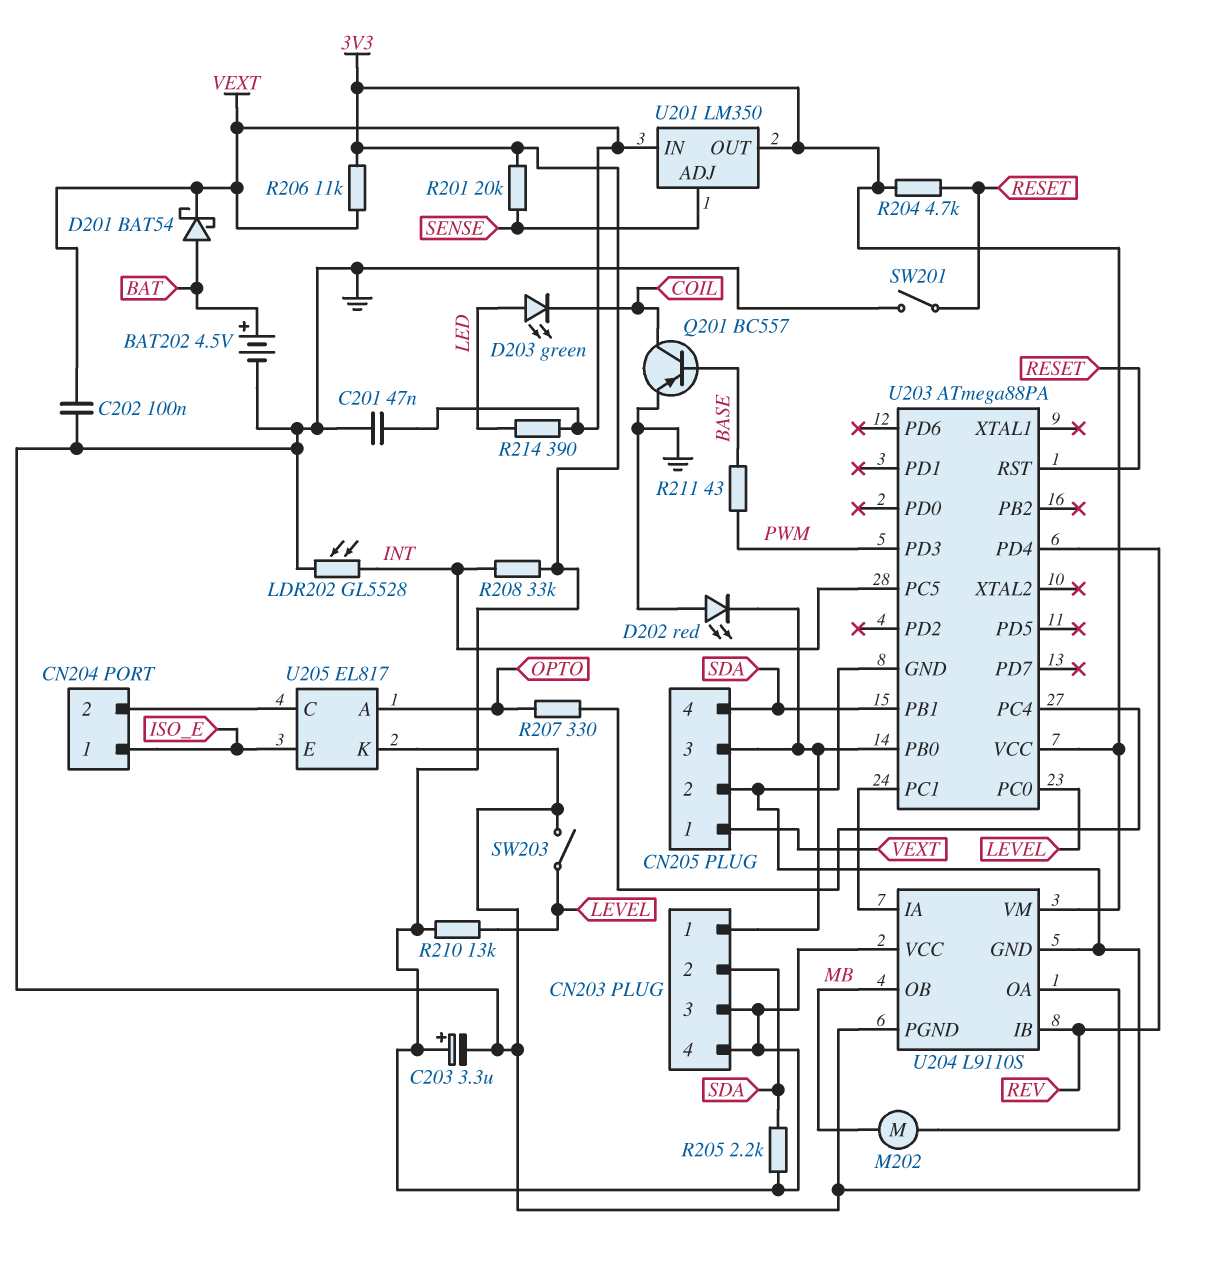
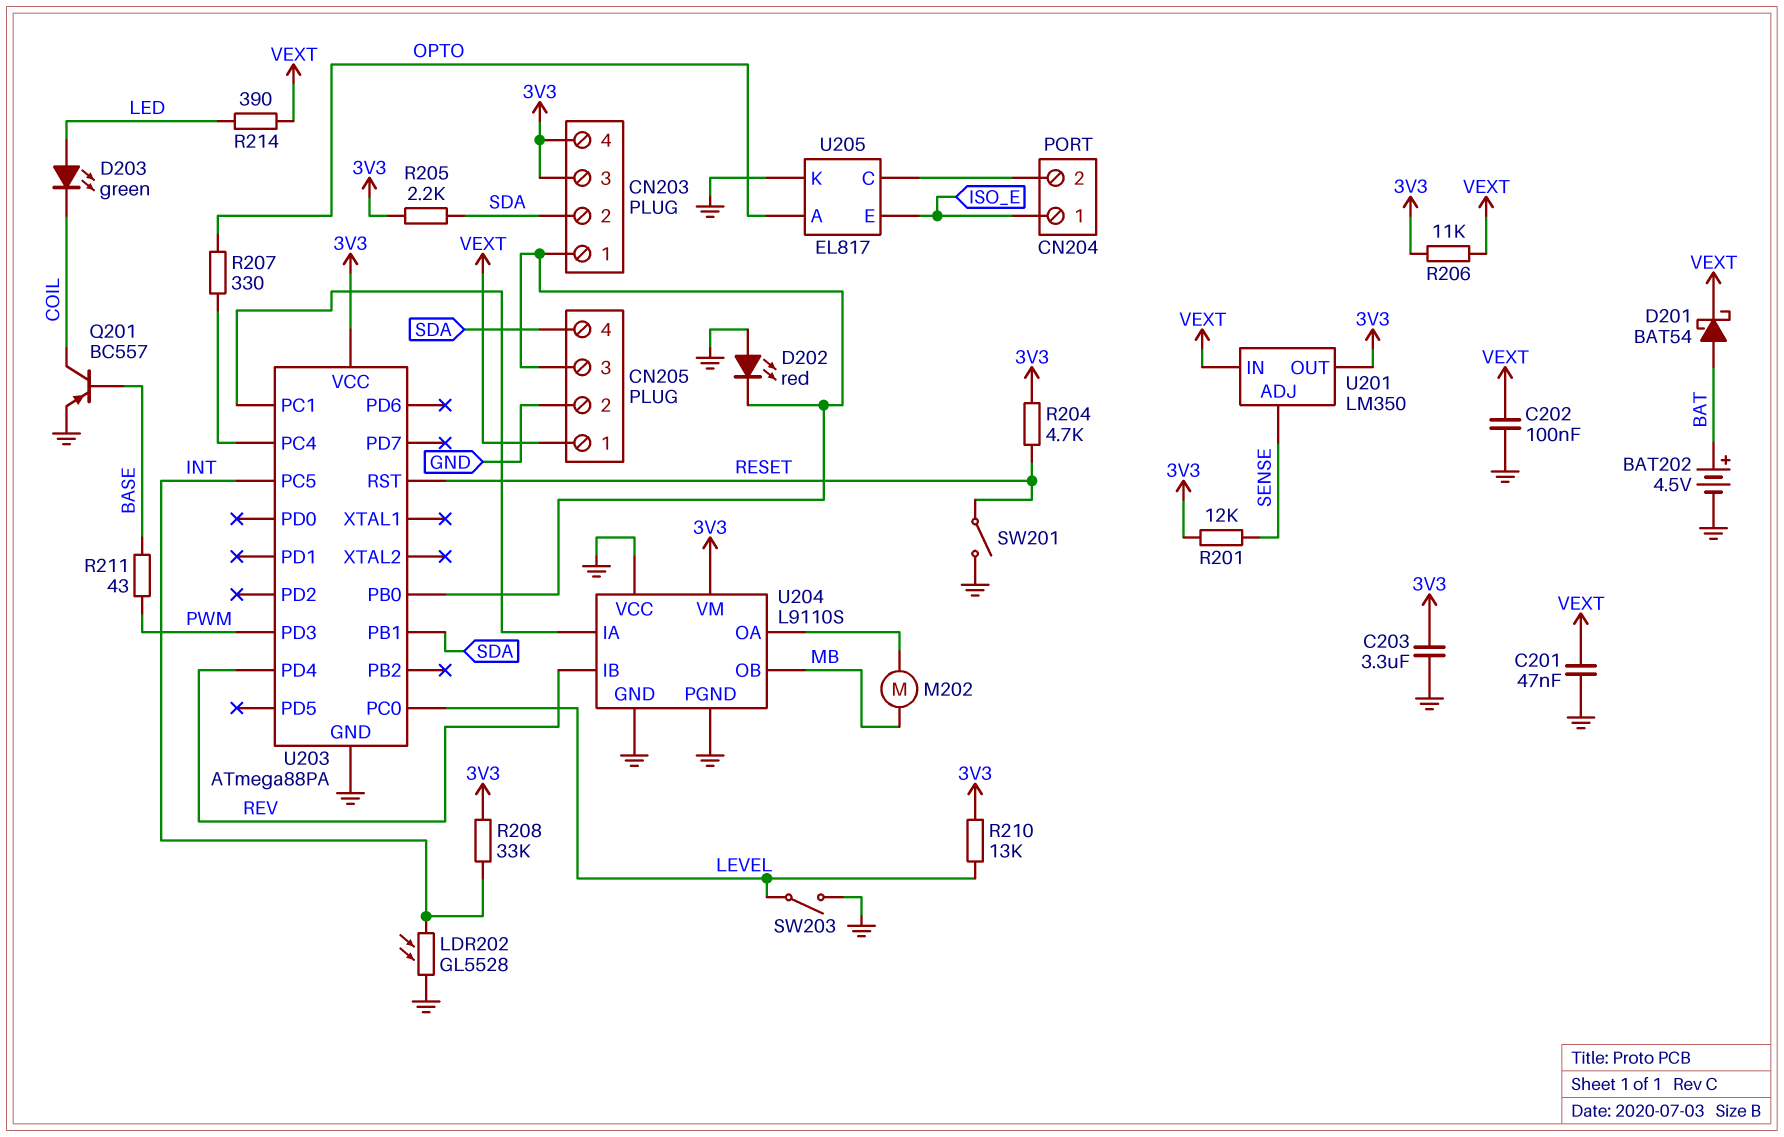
C203: 3.3uF (plus 3V3, minus GND) -> 3.3uF (3V3, GND)
R201: 20k (3V3, SENSE) -> 12k (3V3, SENSE)
U204 pin VCC: 3V3 -> GND

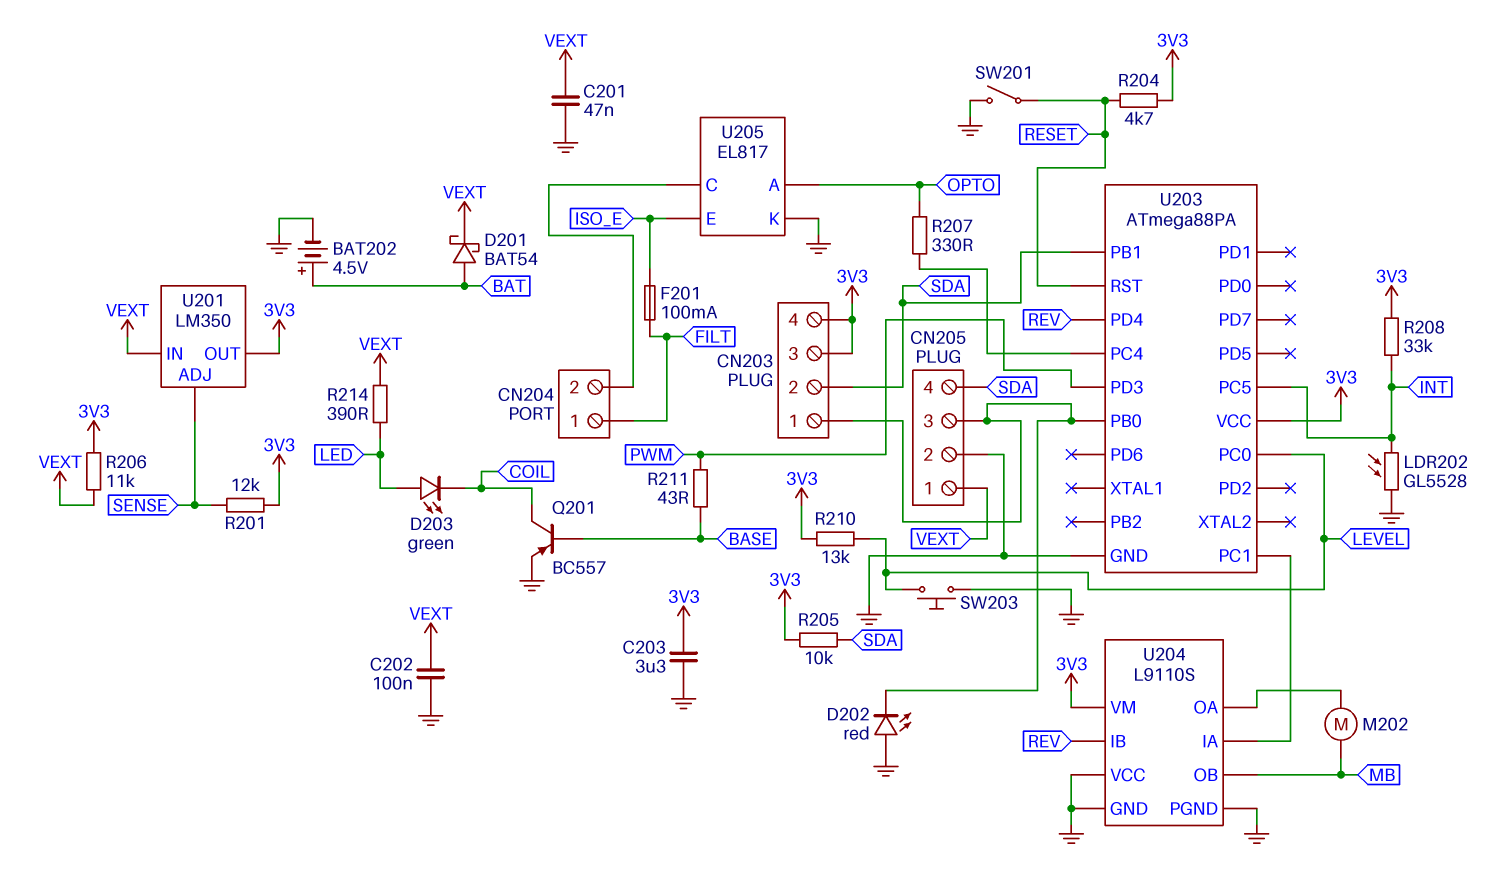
CN204 pin 1: ISO_E -> FILT
F201: none -> 100mA (FILT, ISO_E)
R205: 2.2k (3V3, SDA) -> 10k (3V3, SDA)
SW203: switch (GND, LEVEL) -> button (GND, LEVEL)

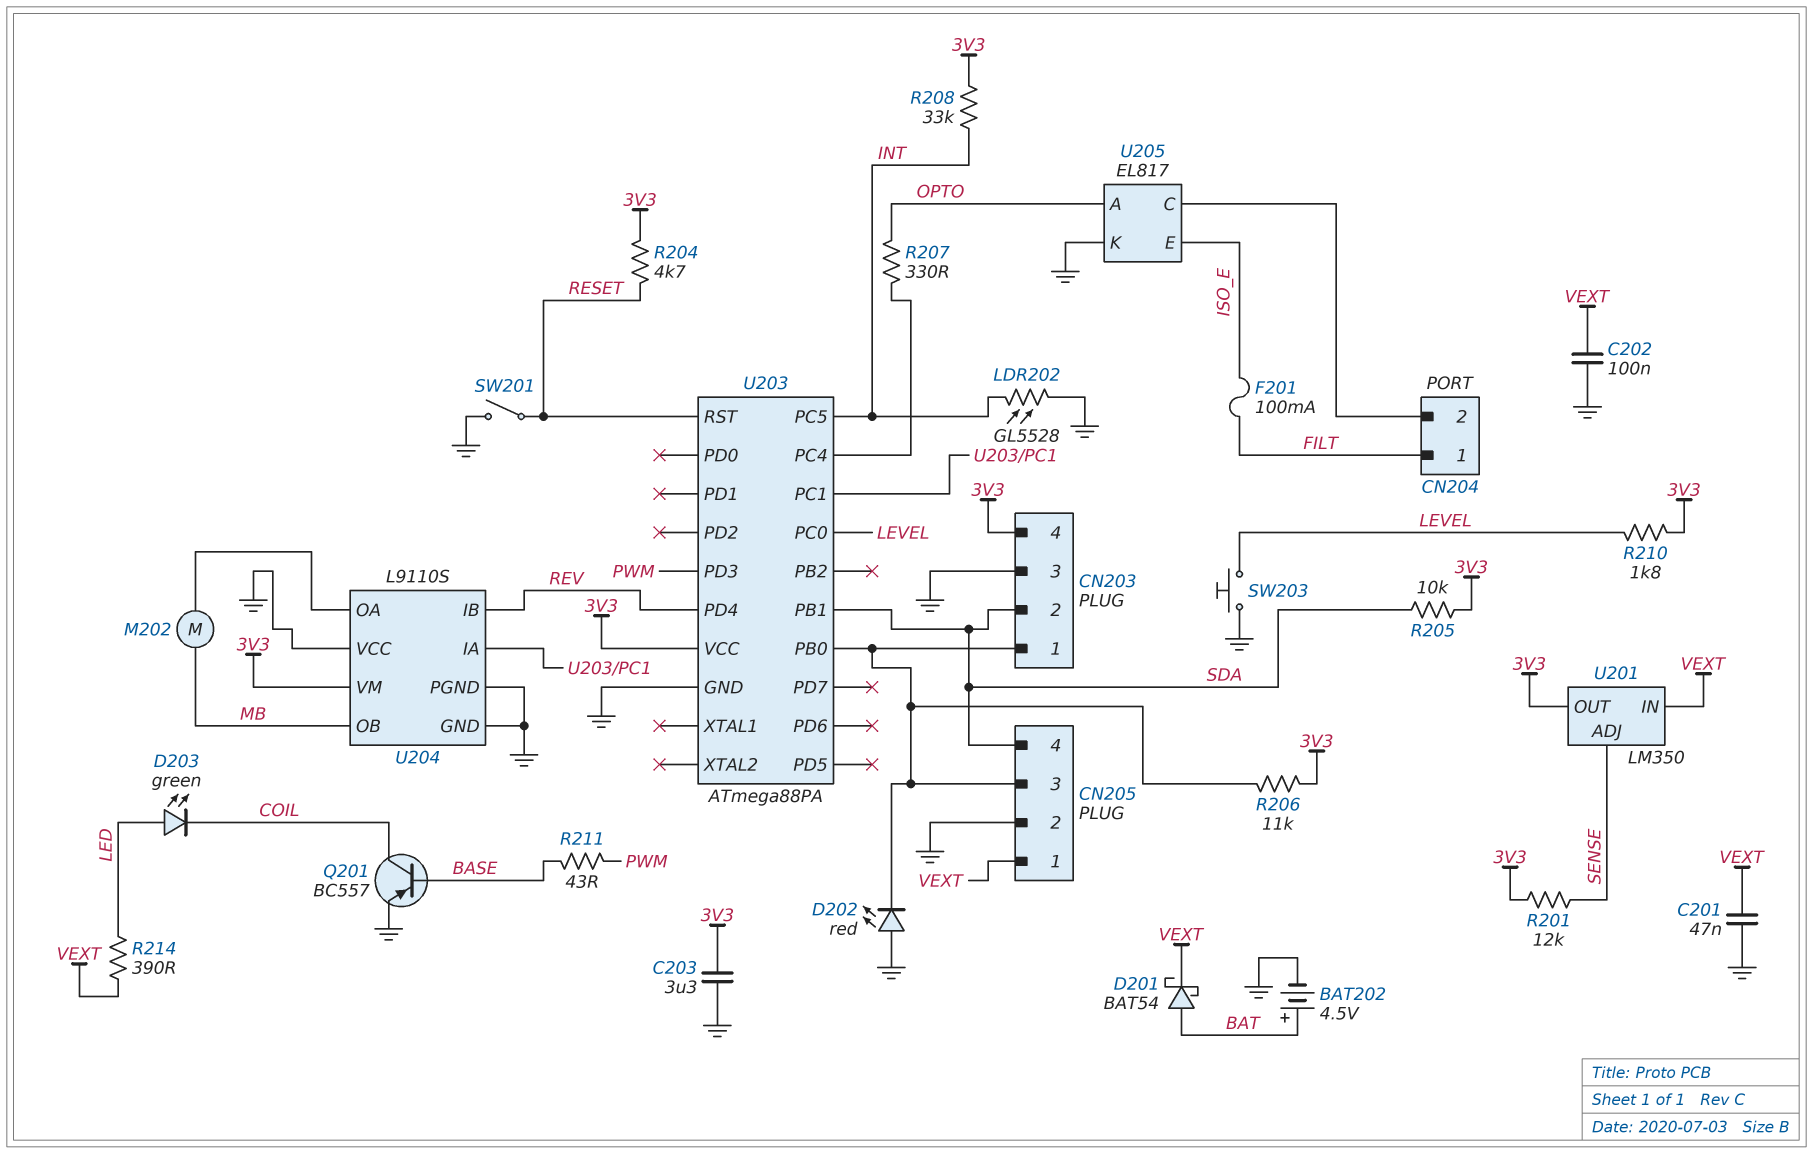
CN203 pin 3: 3V3 -> GND
R206: 11k (3V3, VEXT) -> 11k (3V3, CN203/1)
R210: 13k (3V3, LEVEL) -> 1.8k (3V3, LEVEL)

